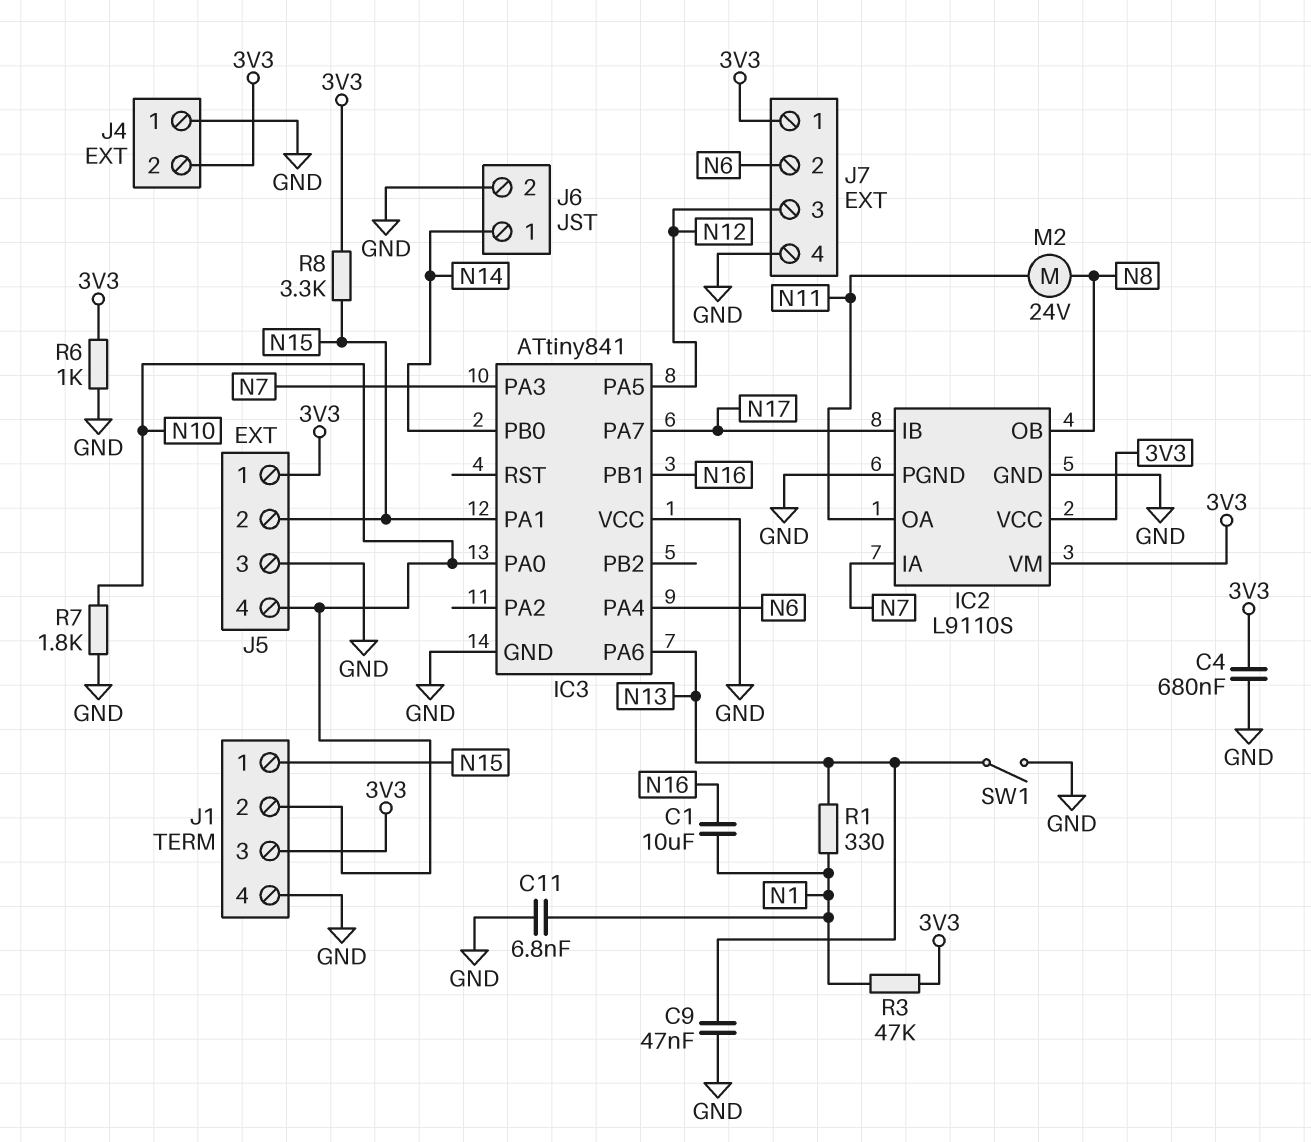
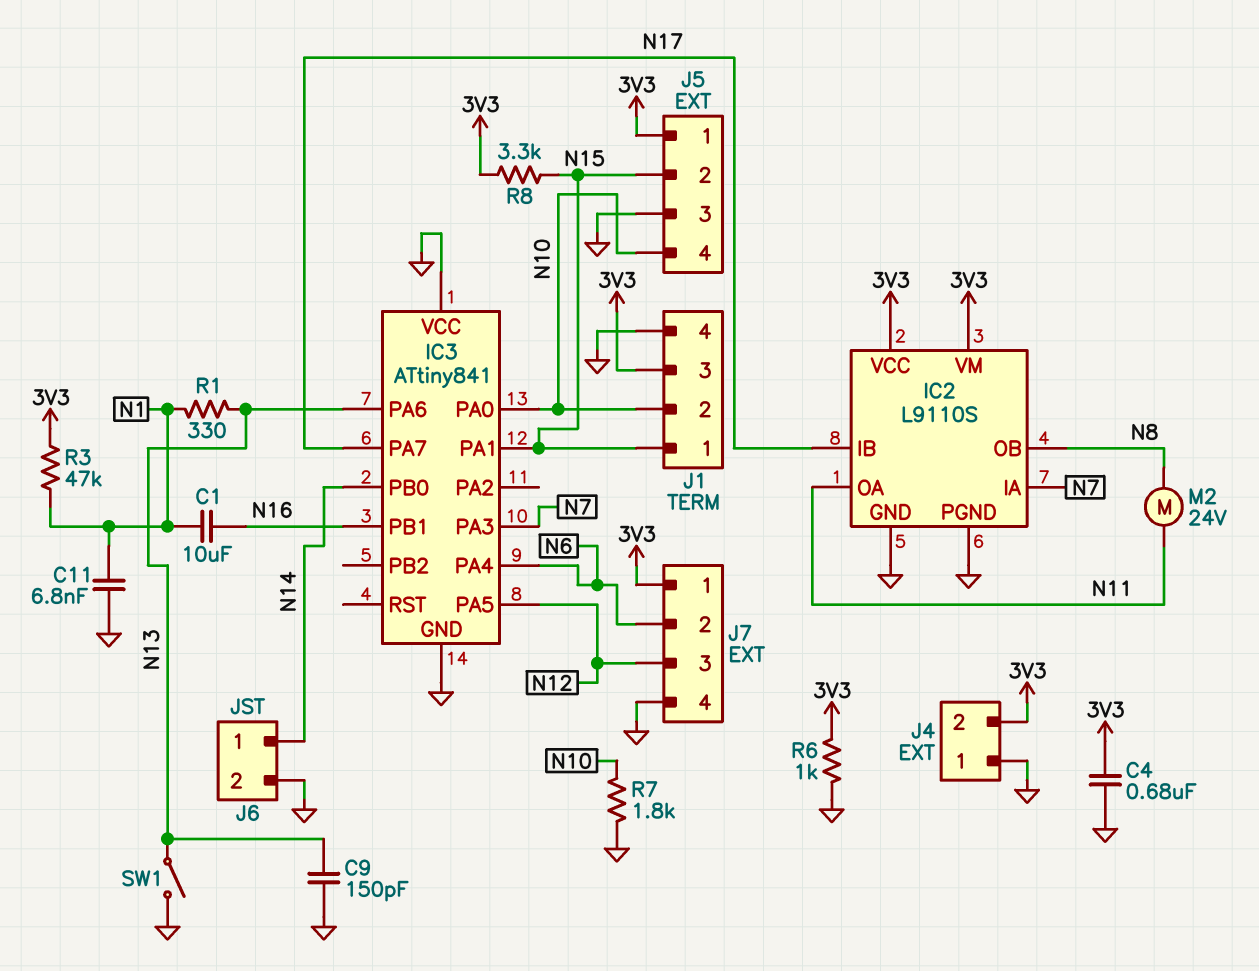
C9: 47nF (GND, N13) -> 150pF (GND, N13)

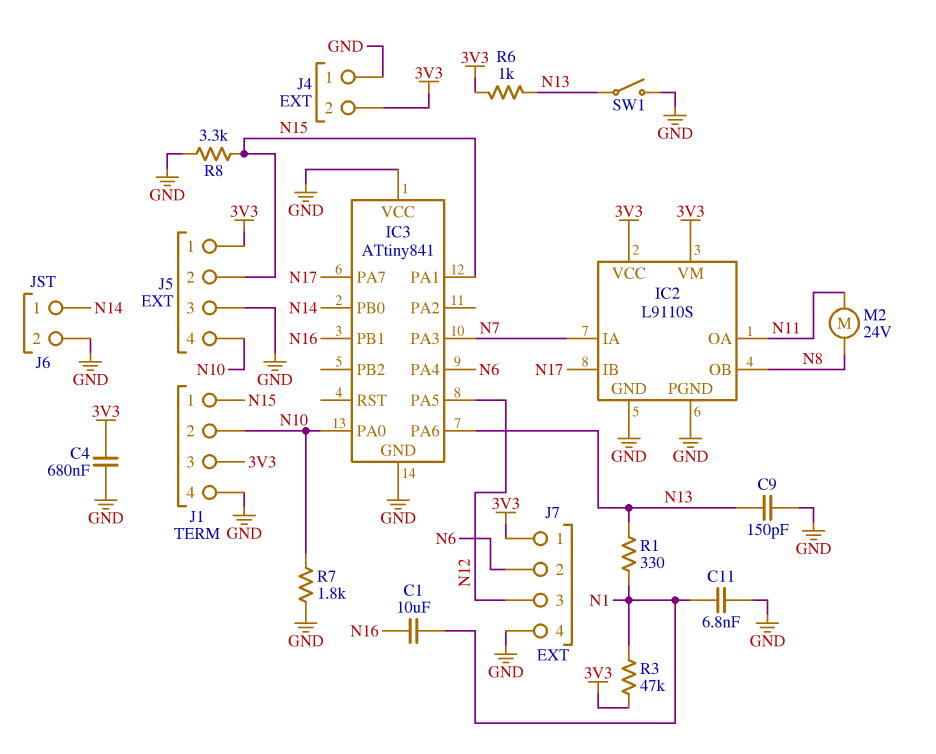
R6: 1k (3V3, GND) -> 1k (3V3, N13)
R8: 3.3k (3V3, N15) -> 3.3k (GND, N15)

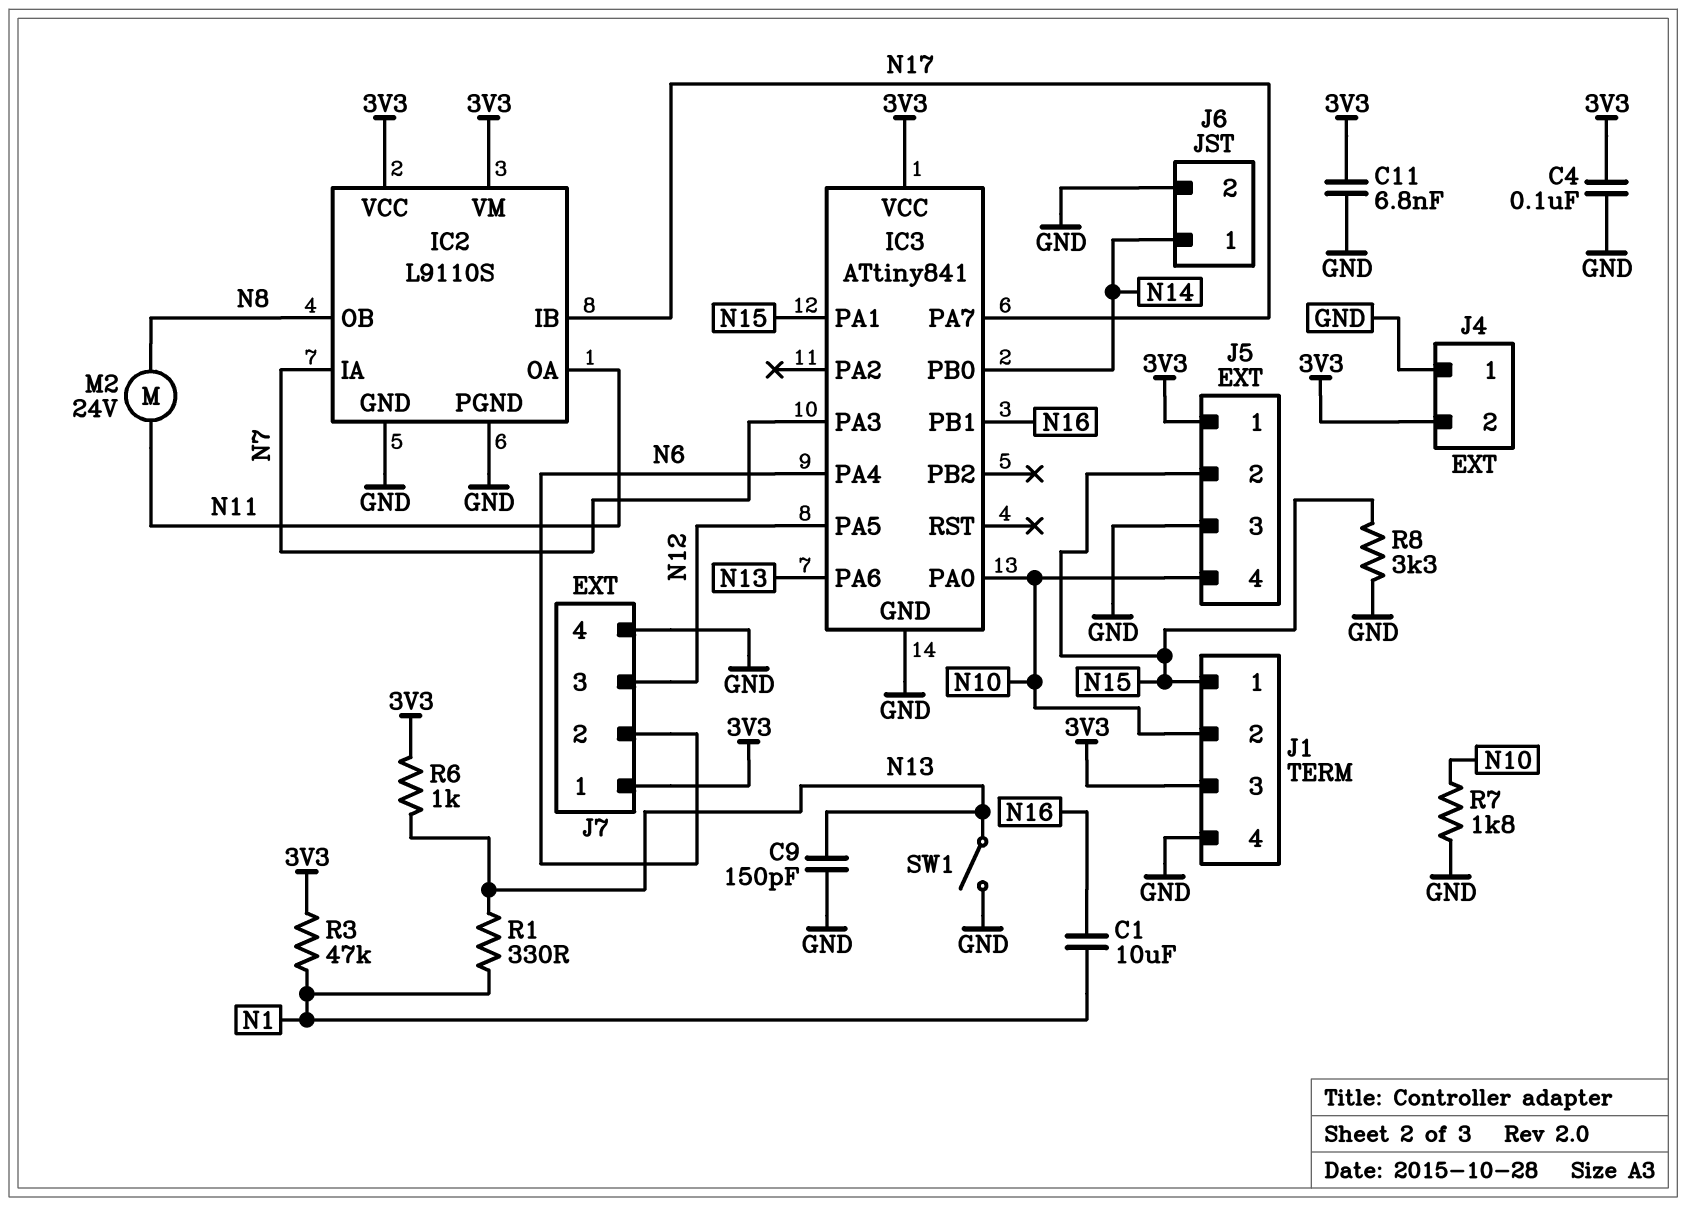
C4: 680nF (3V3, GND) -> 100nF (3V3, GND)
C11: 6.8nF (GND, N1) -> 6.8nF (3V3, GND)
IC3 pin VCC: GND -> 3V3

